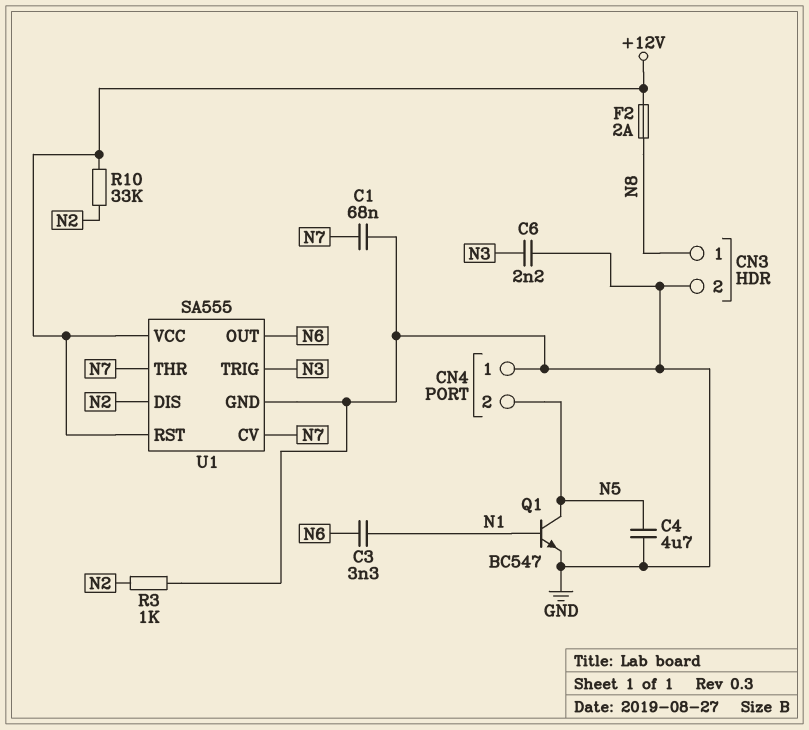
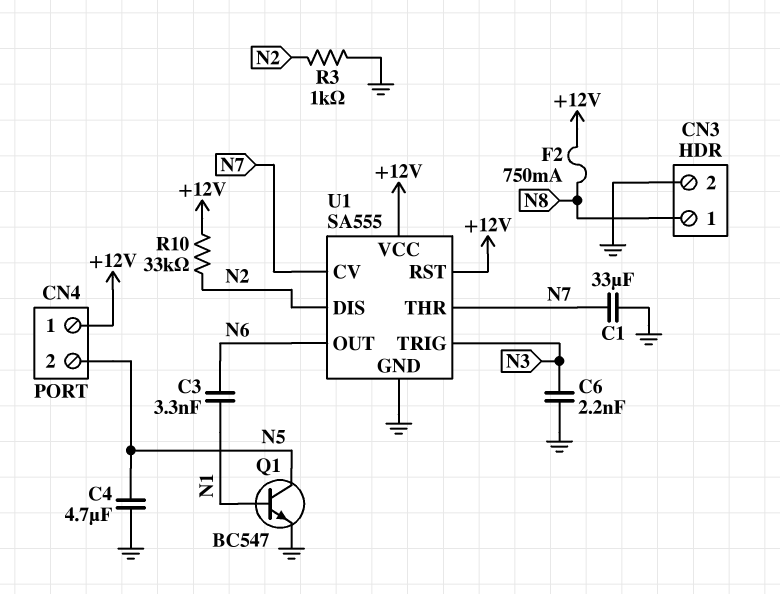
C1: 68nF (GND, N7) -> 33uF (GND, N7)
CN4 pin 1: GND -> +12V
F2: 2A (+12V, N8) -> 750mA (+12V, N8)

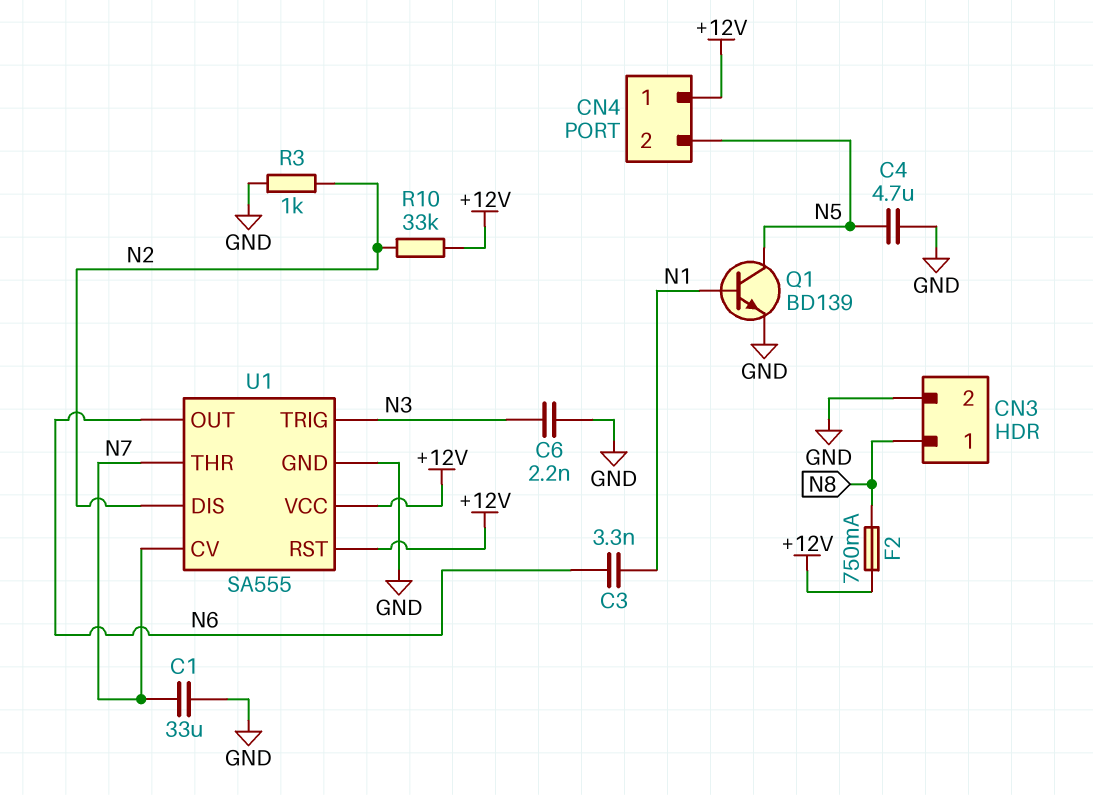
Q1: NPN BC547 (B N1, C N5, E GND) -> NPN BD139 (B N1, C N5, E GND)

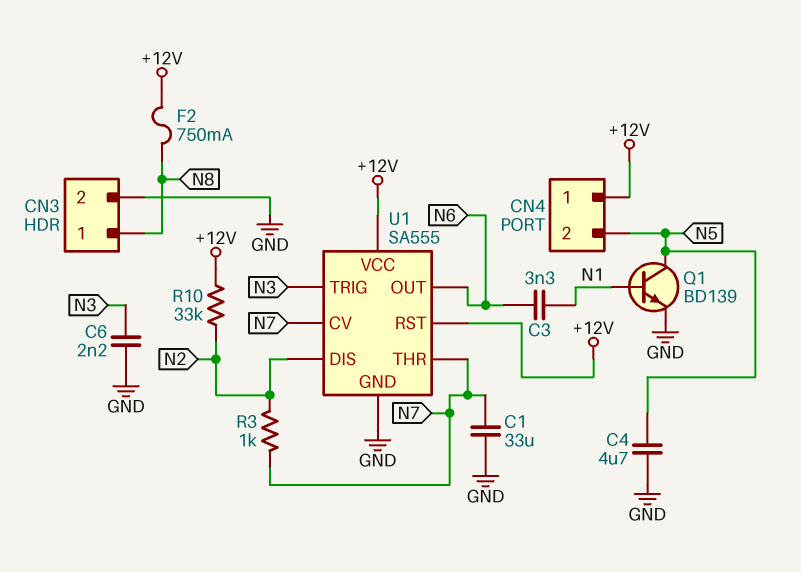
R3: 1k (GND, N2) -> 1k (N2, N7)

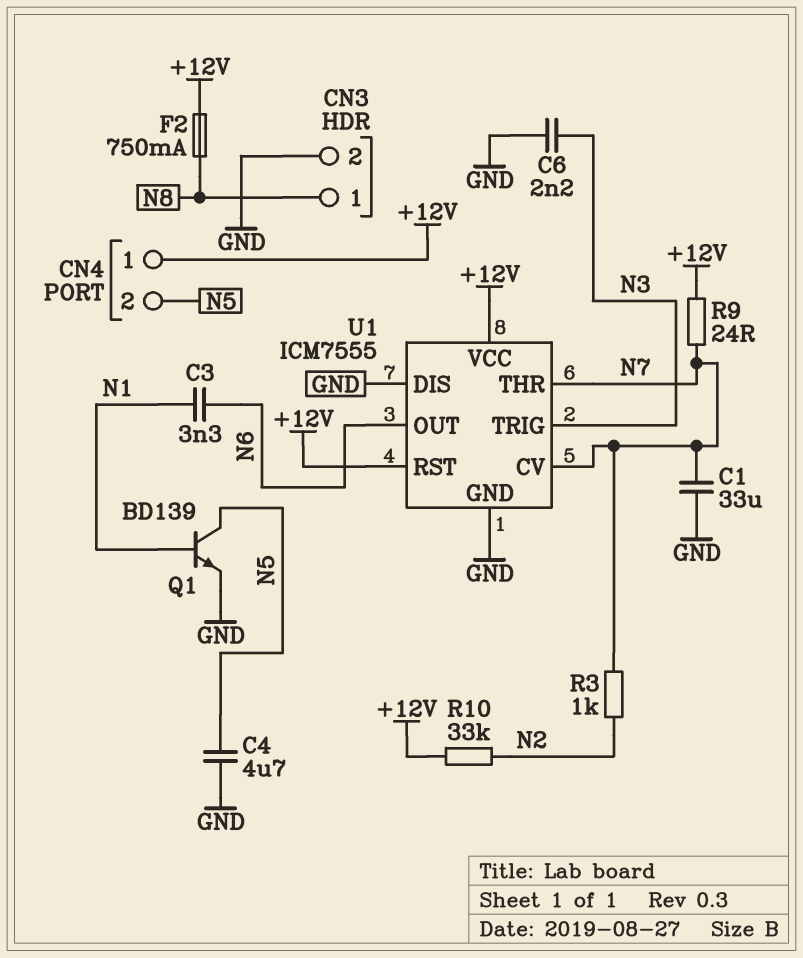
R9: none -> 24 (+12V, N7)
U1: SA555 -> ICM7555
U1 pin DIS: N2 -> GND

